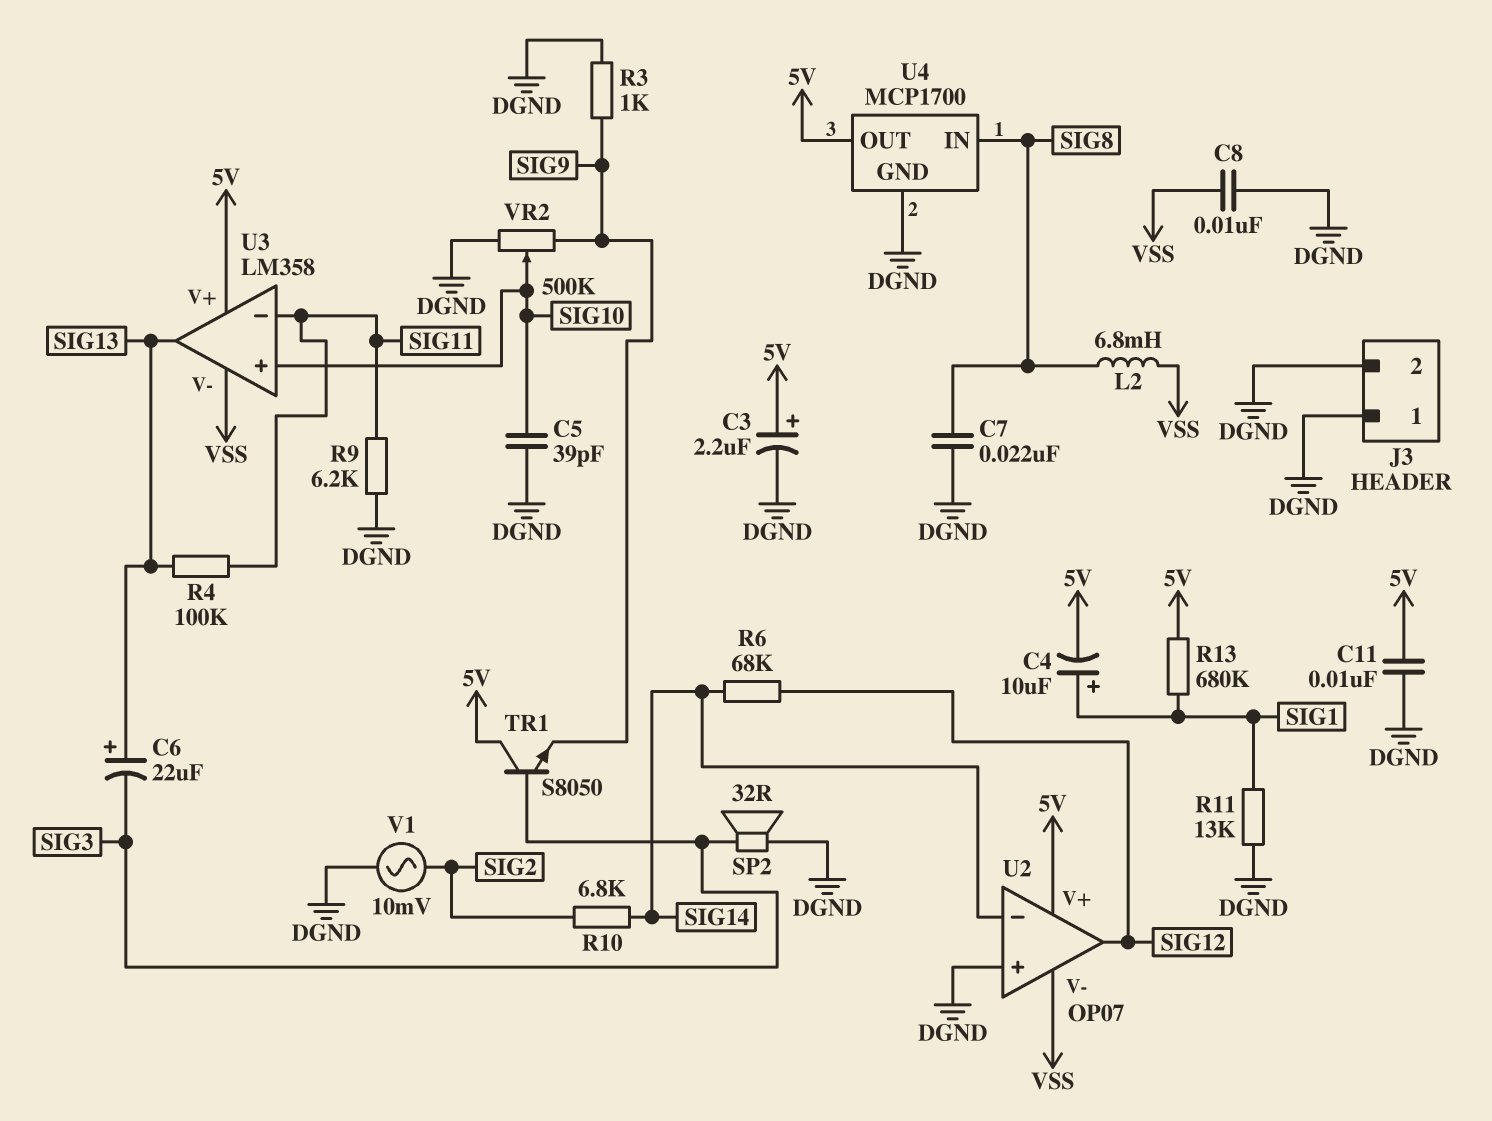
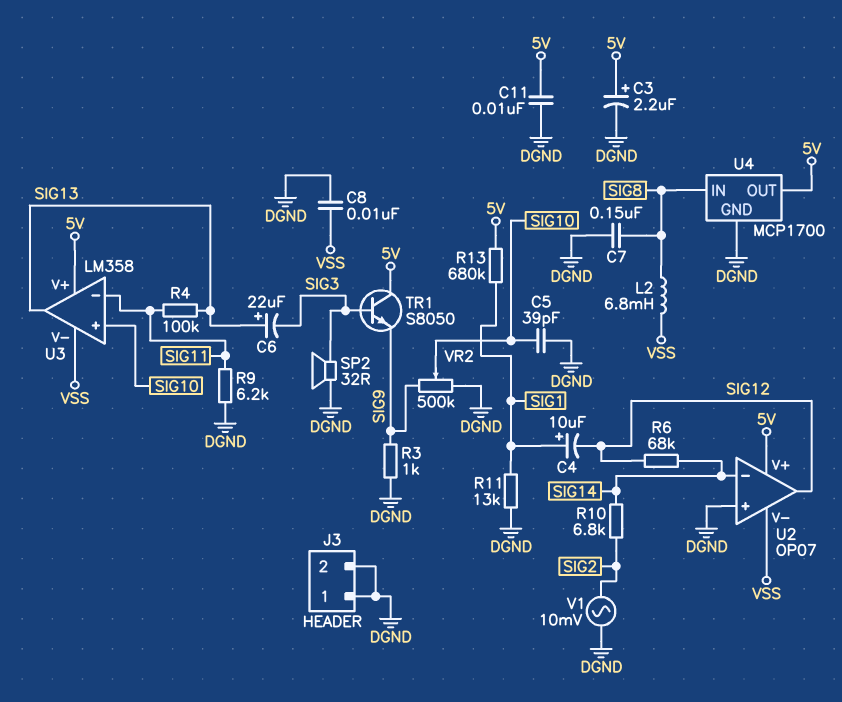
C4: 10uF (plus SIG1, minus 5V) -> 10uF (plus SIG1, minus SIG12)
C7: 22nF (DGND, SIG8) -> 150nF (DGND, SIG8)

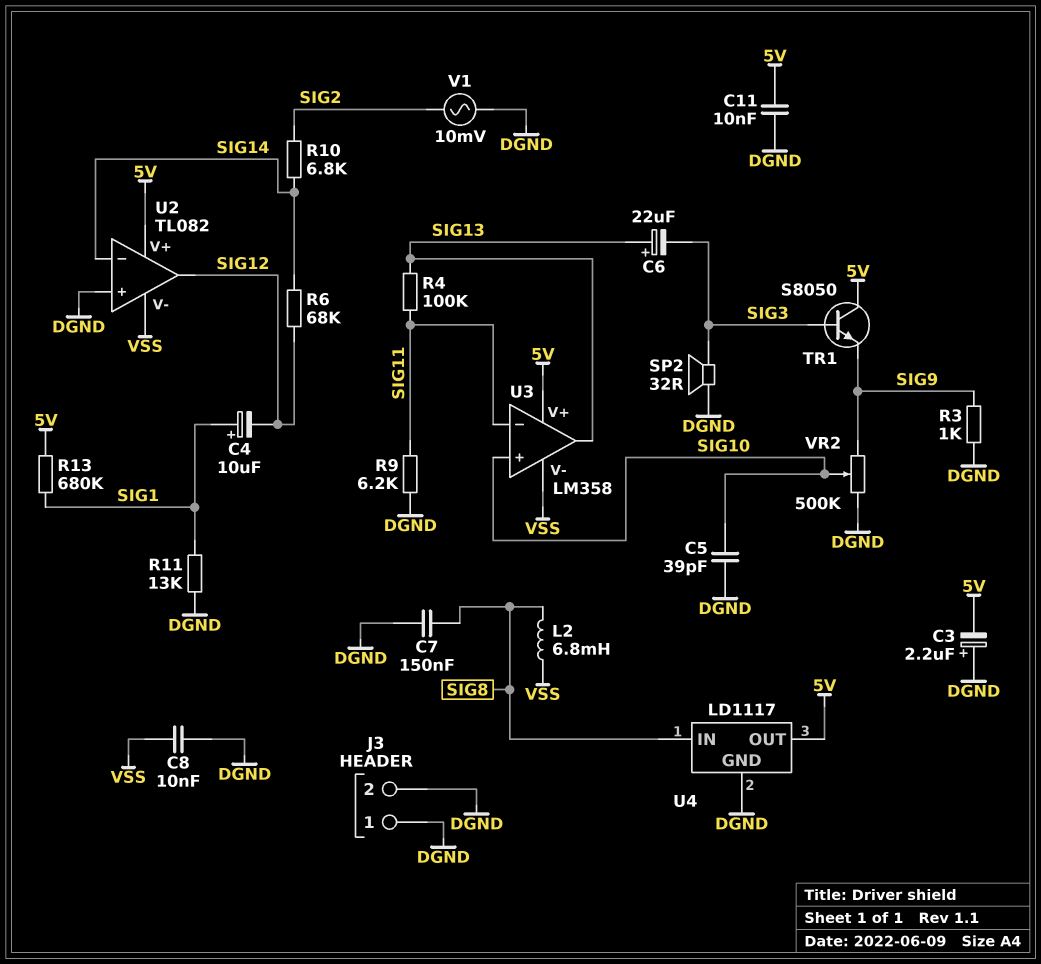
C3: 2.2uF (plus 5V, minus DGND) -> 2.2uF (plus DGND, minus 5V)
U2: OP07 -> TL082
U4: MCP1700 -> LD1117

